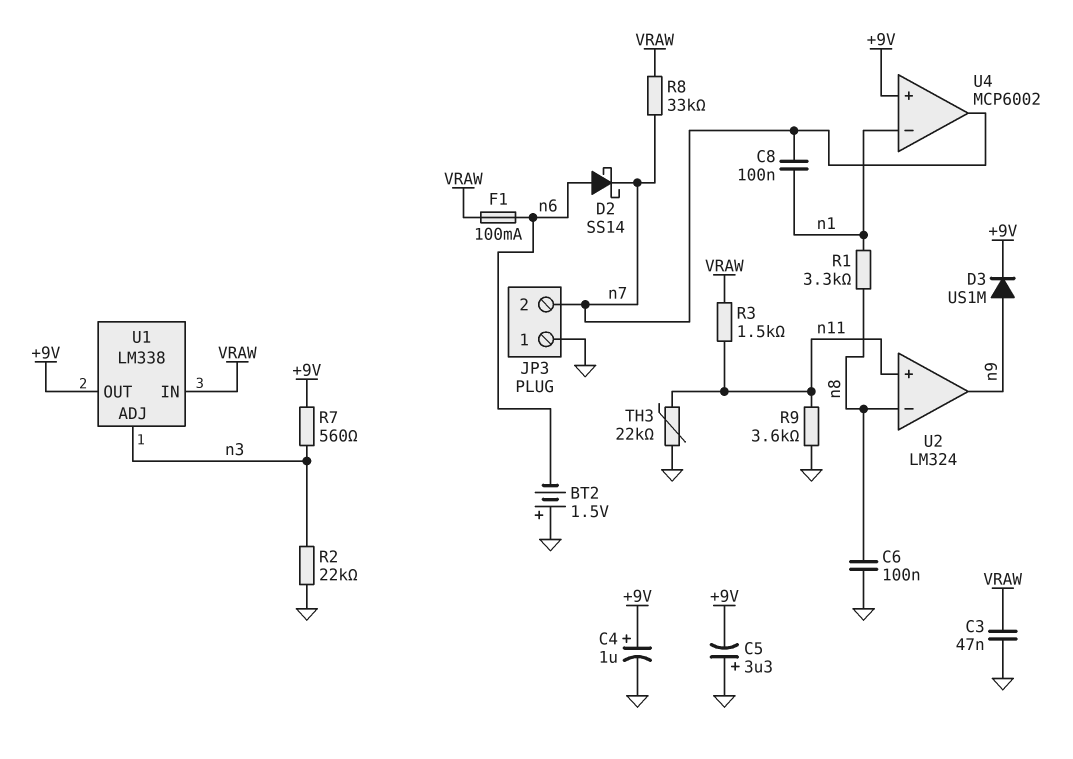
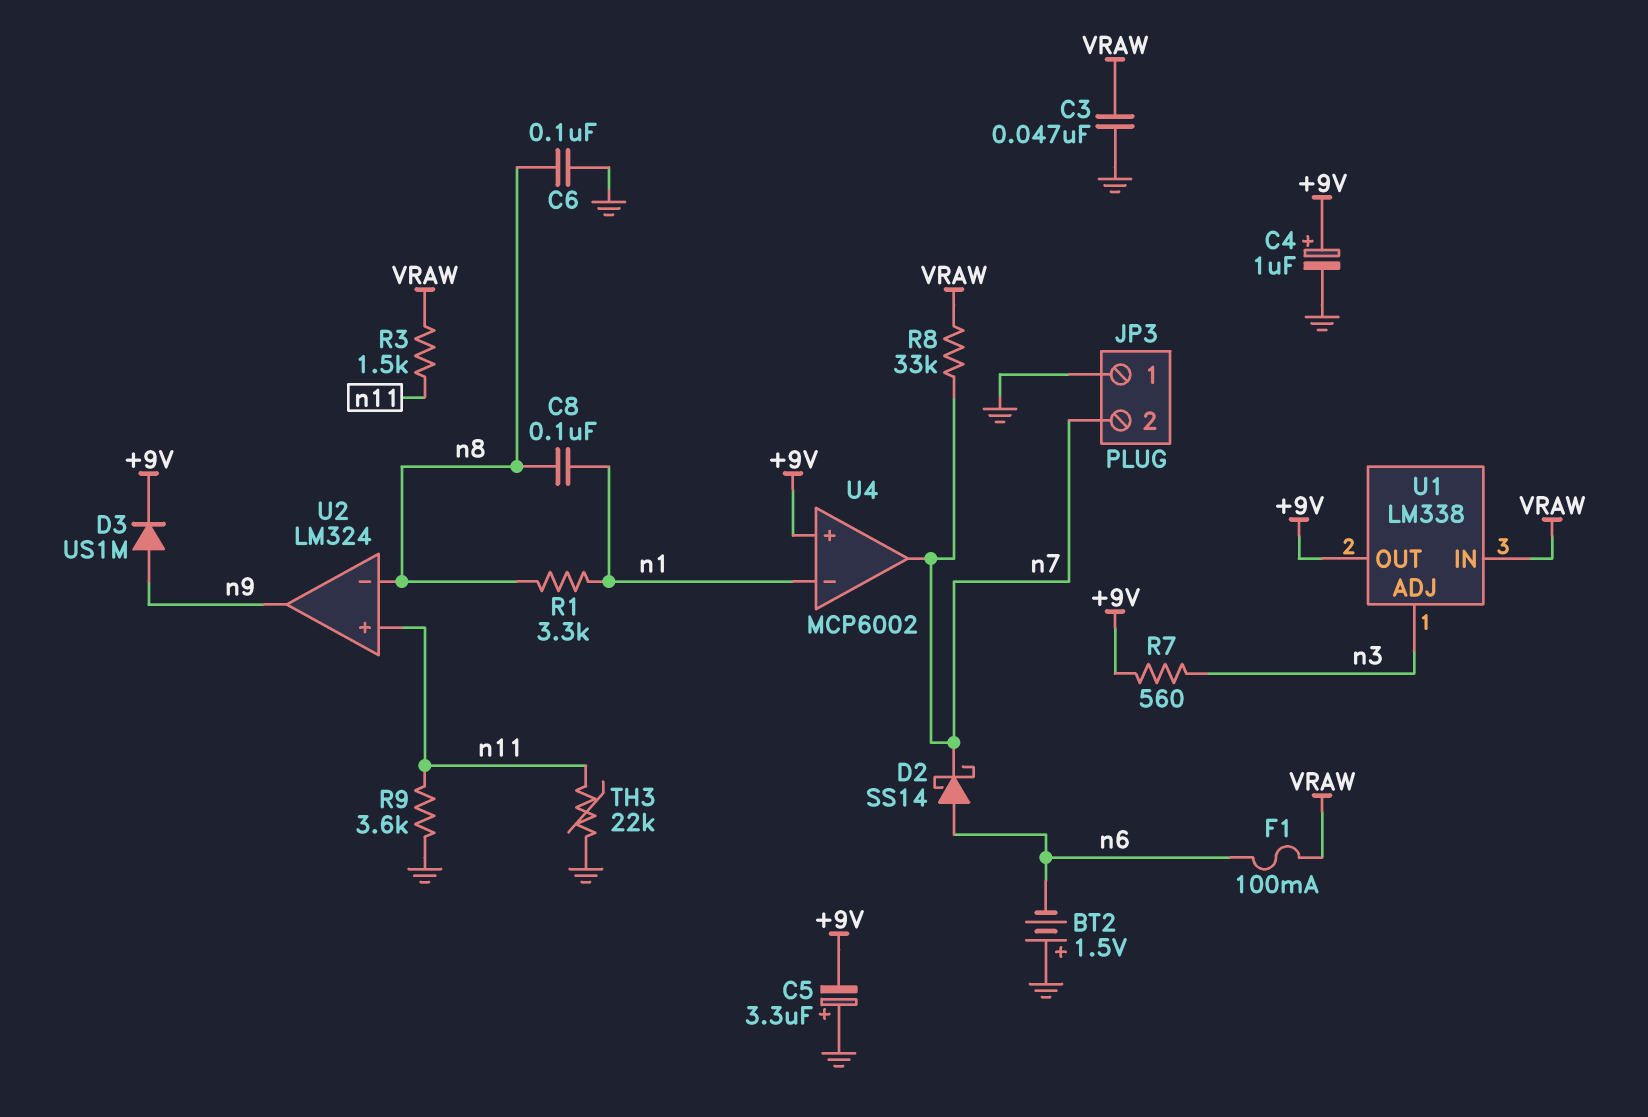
C8: 100nF (n1, n7) -> 100nF (n1, n8)
R2: 22k (GND, n3) -> none

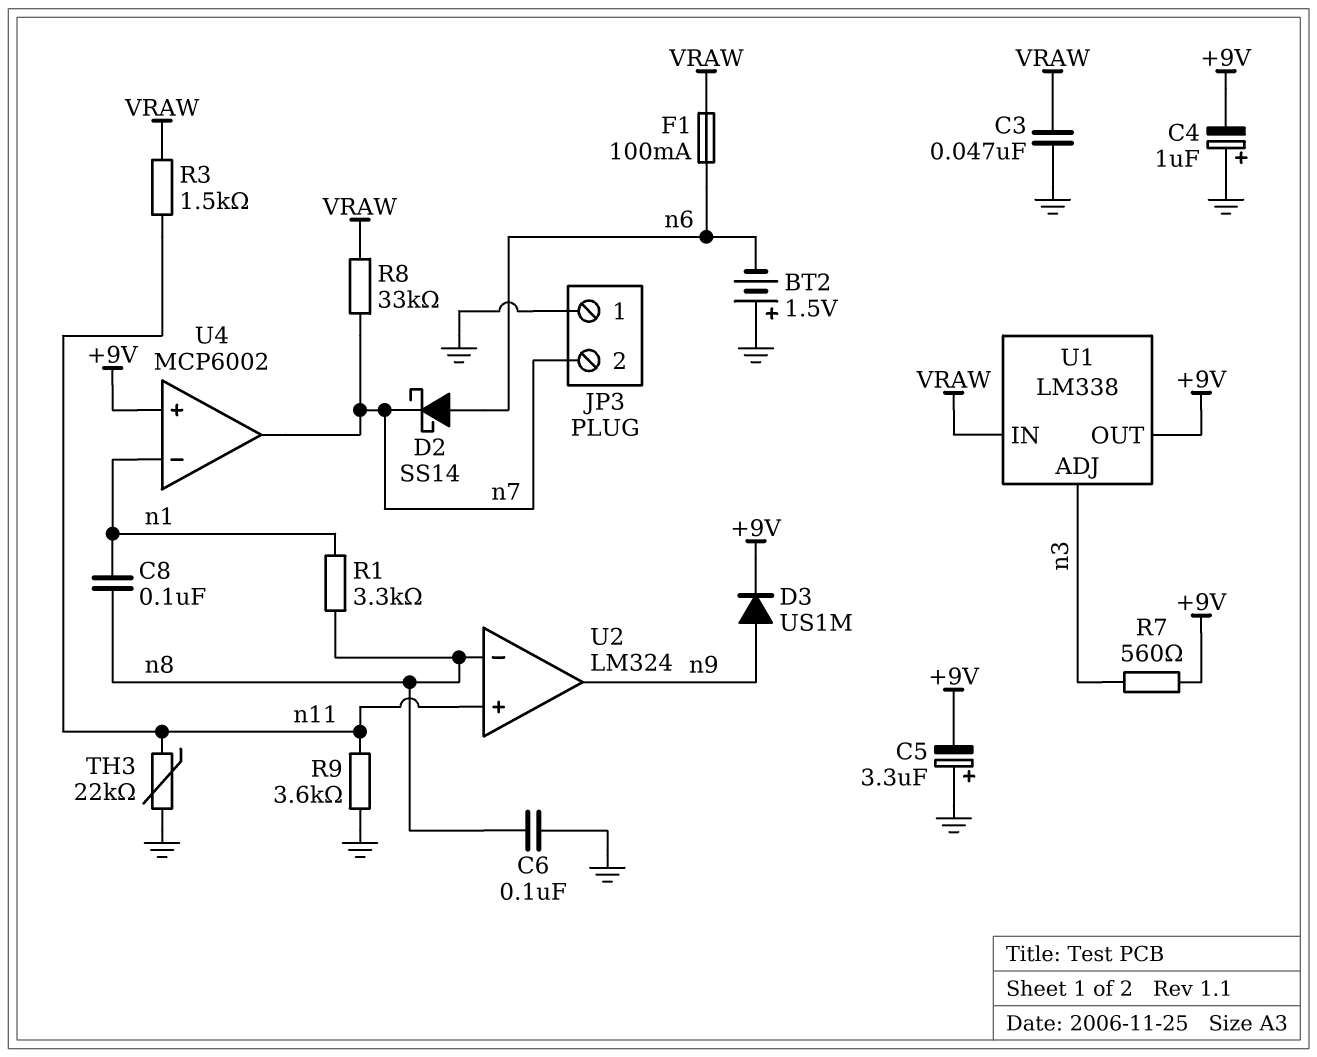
C4: 1uF (plus +9V, minus GND) -> 1uF (plus GND, minus +9V)

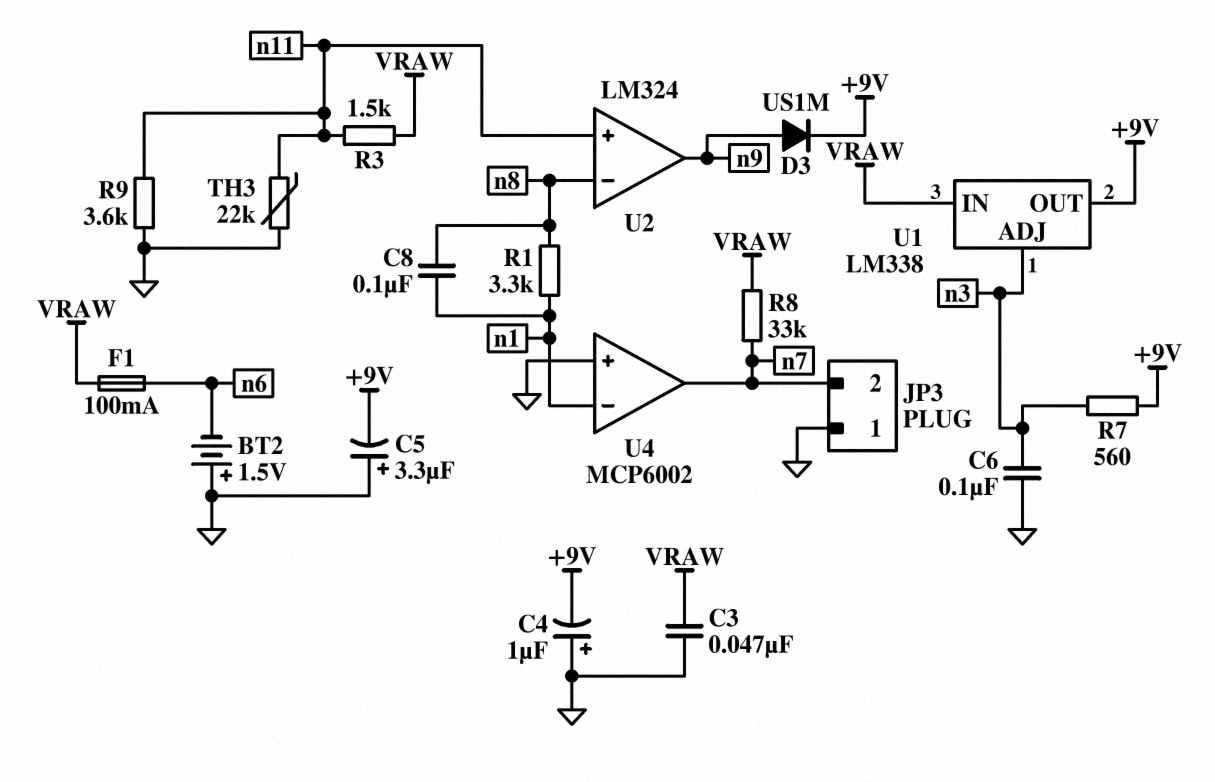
C6: 100nF (GND, n8) -> 100nF (GND, n3)
D2: schottky SS14 (A n6, K n7) -> none
U4 pin in+: +9V -> GND

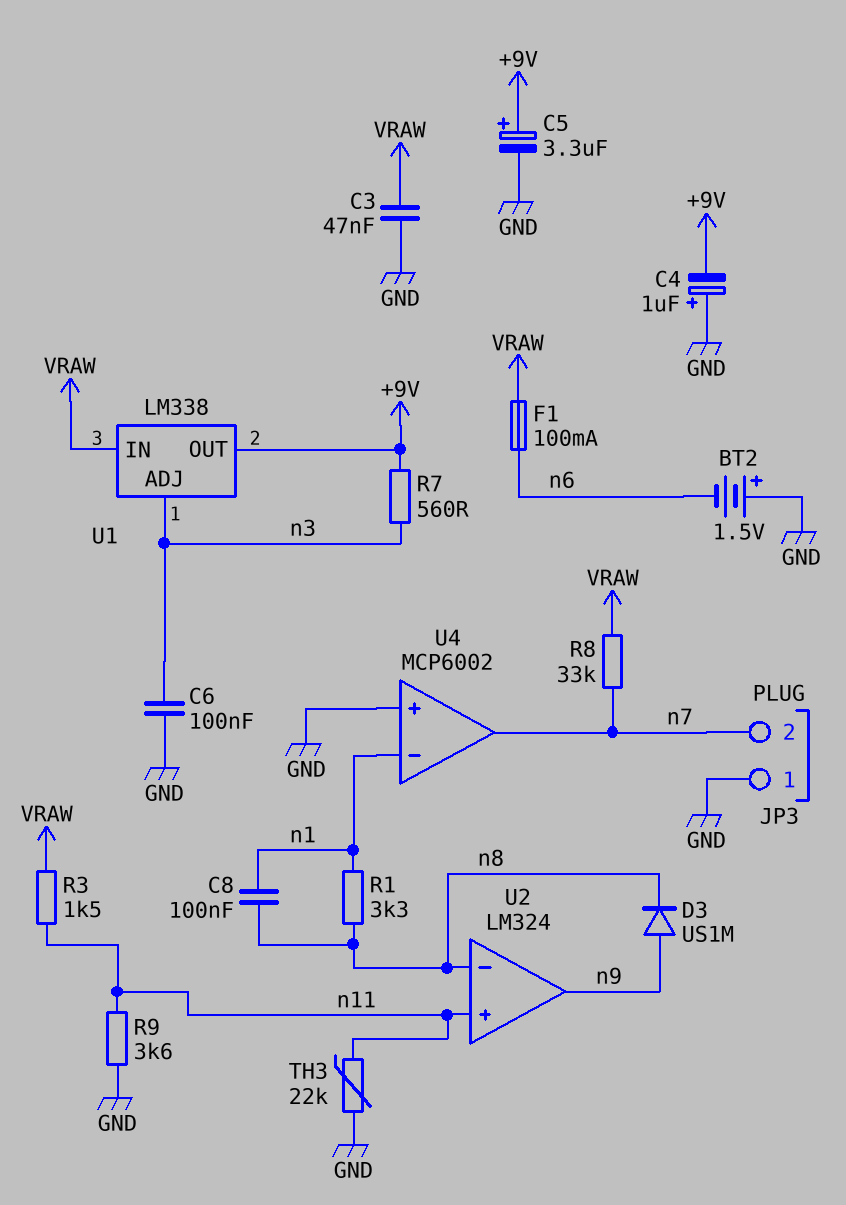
C5: 3.3uF (plus GND, minus +9V) -> 3.3uF (plus +9V, minus GND)
D3: diode US1M (A n9, K +9V) -> diode US1M (A n9, K n8)

